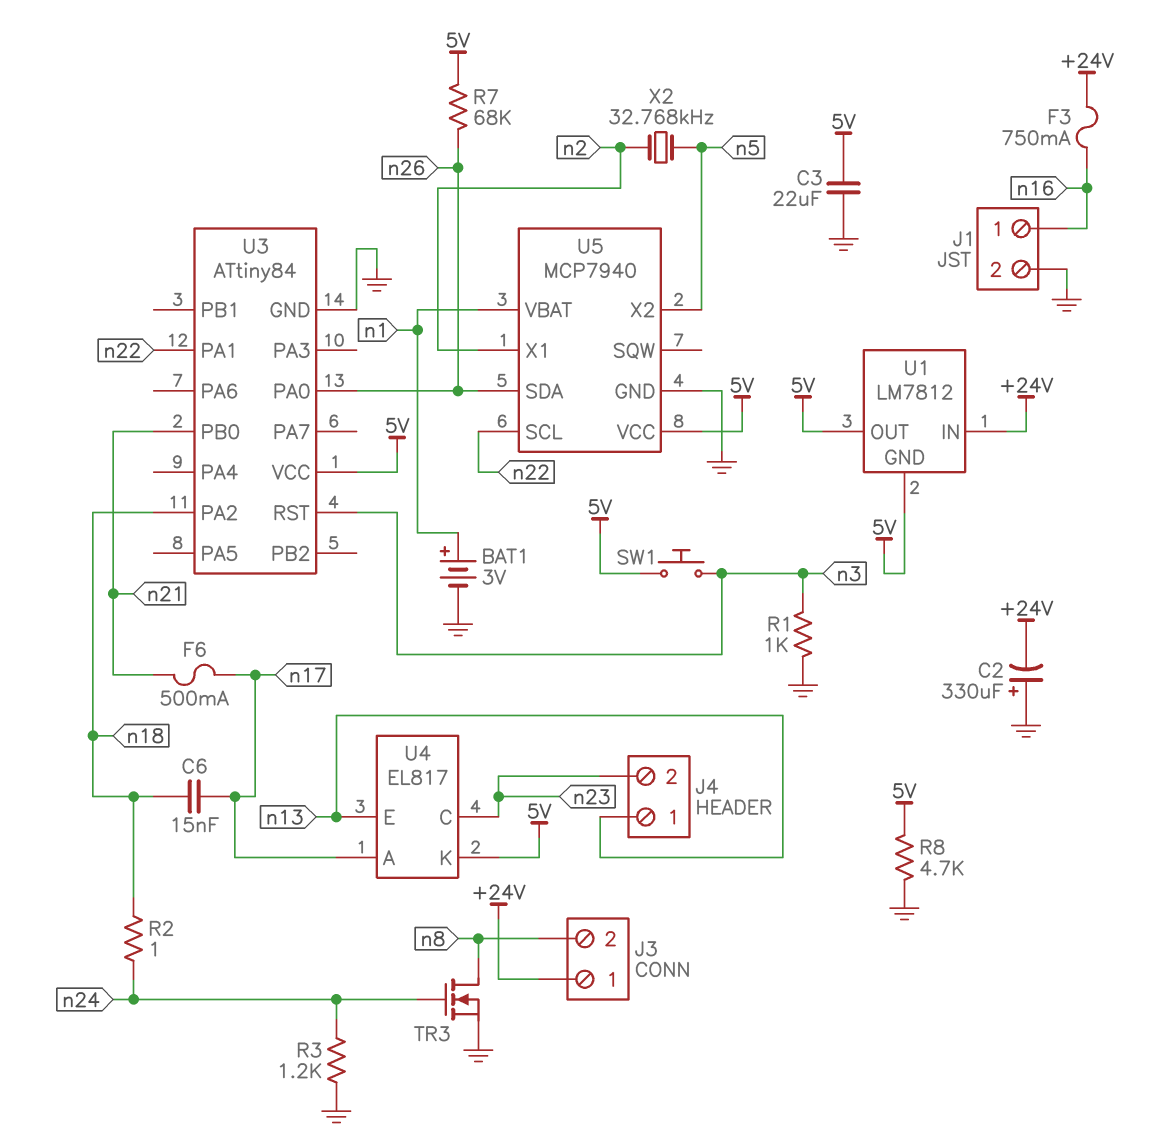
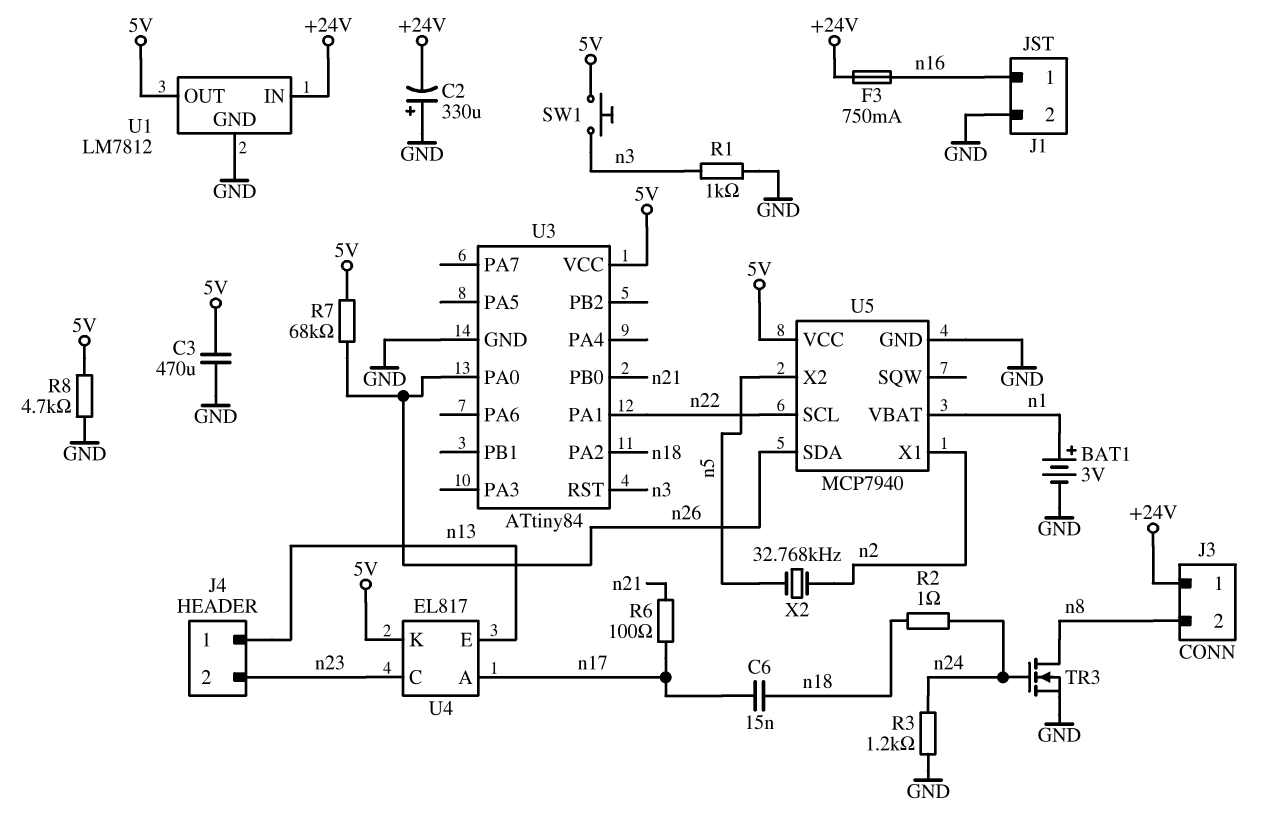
C3: 22uF (5V, GND) -> 470uF (5V, GND)
F6: 500mA (n17, n21) -> none
R6: none -> 100 (n17, n21)
U1 pin GND: 5V -> GND

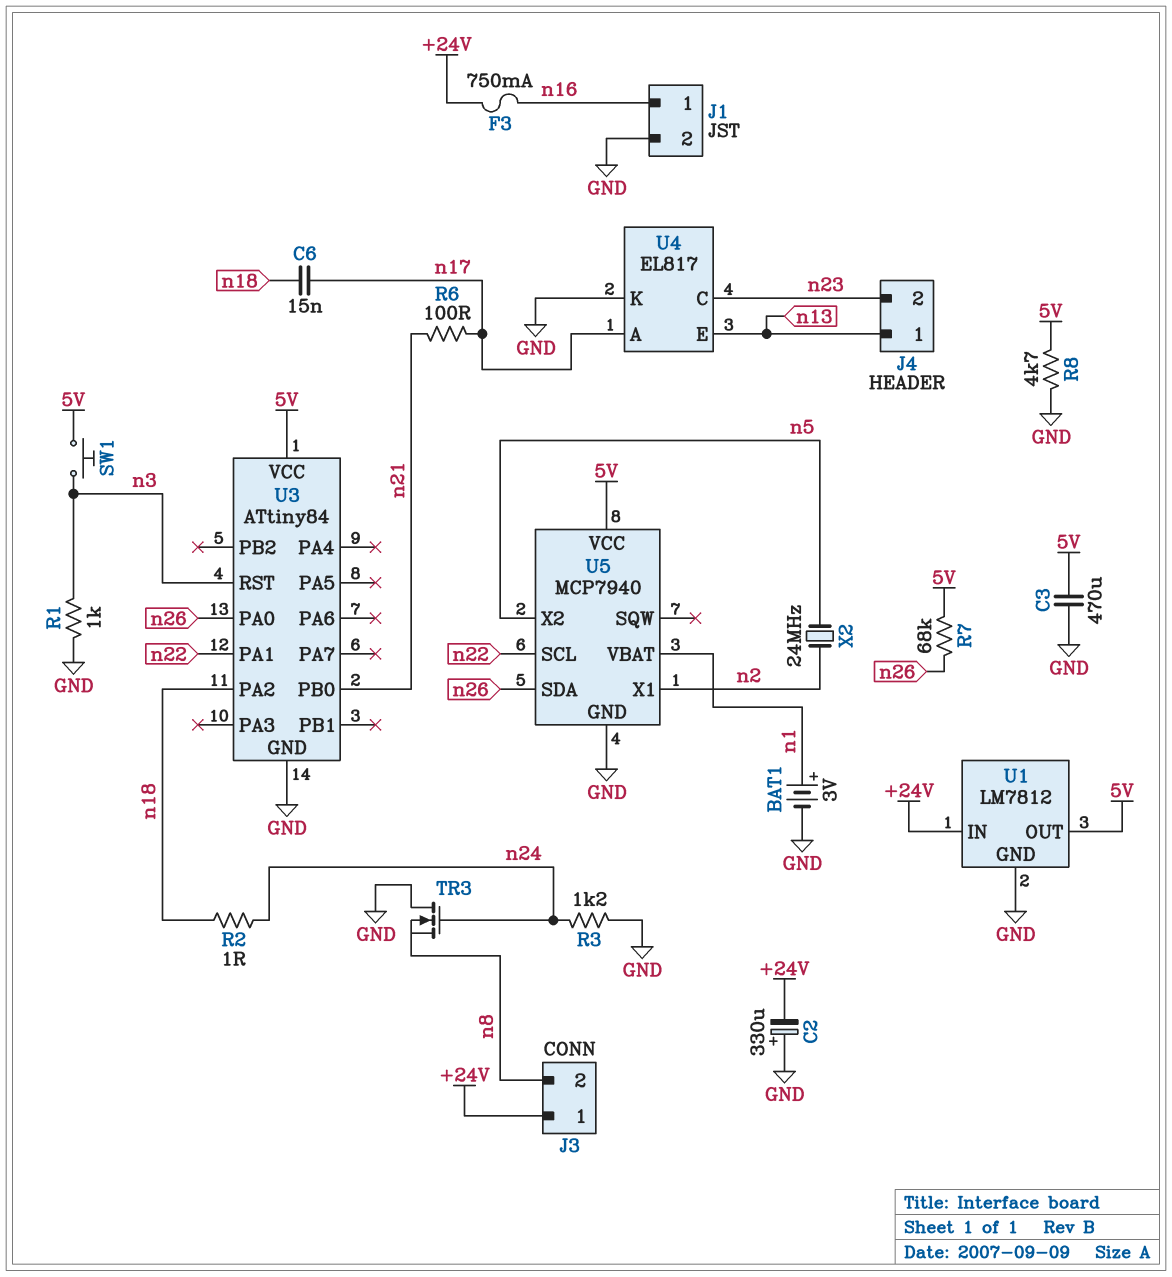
TR3: NMOS (G n24, D n8, S GND) -> NMOS (G n24, D GND, S n8)
U4 pin K: 5V -> GND
X2: 32.768kHz (n2, n5) -> 24MHz (n2, n5)

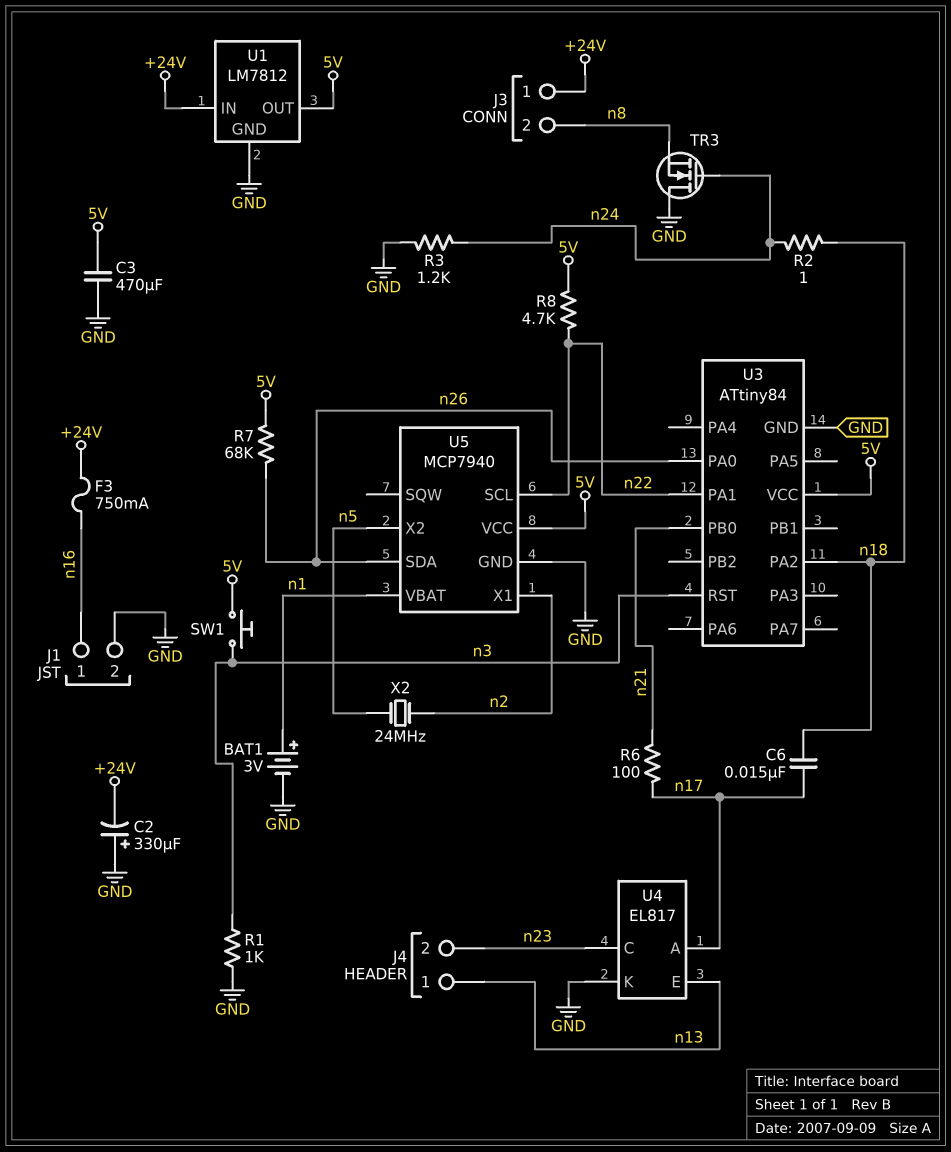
R8: 4.7k (5V, GND) -> 4.7k (5V, n22)

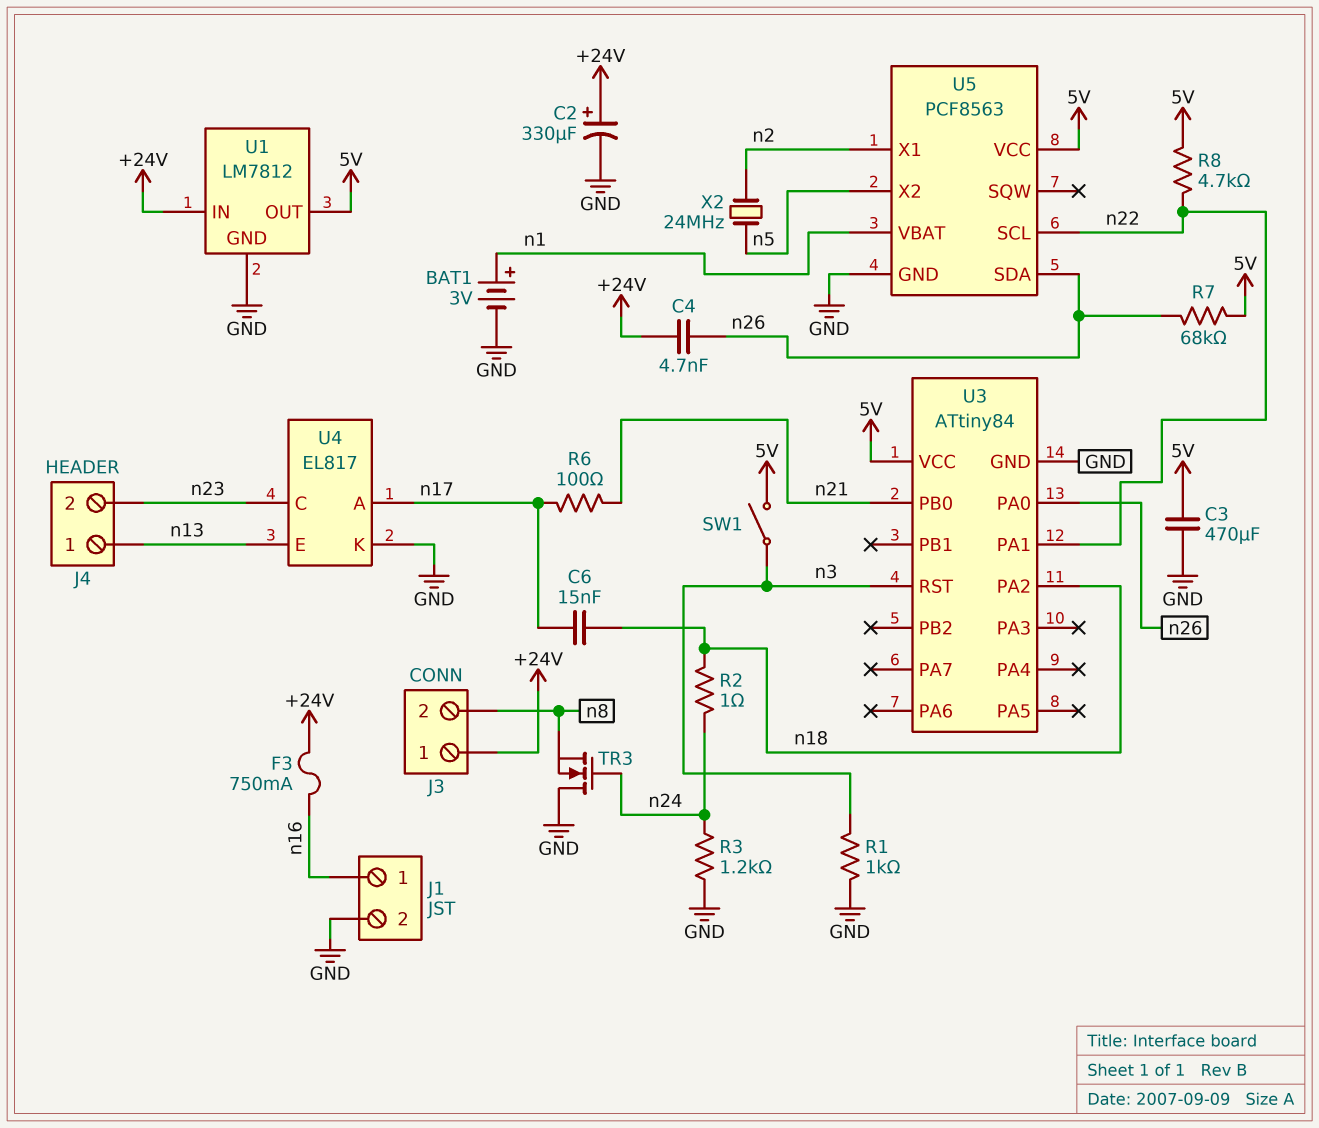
C2: 330uF (plus GND, minus +24V) -> 330uF (plus +24V, minus GND)
C4: none -> 4.7nF (+24V, n26)
SW1: button (5V, n3) -> switch (5V, n3)
U5: MCP7940 -> PCF8563

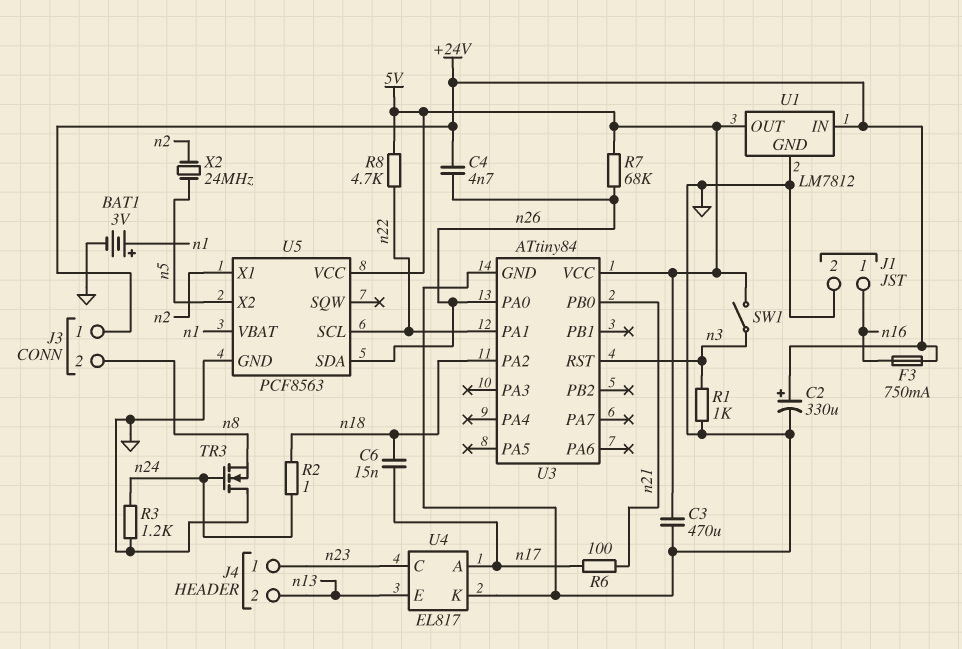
J4 pin 1: n13 -> n23
J4 pin 2: n23 -> n13

